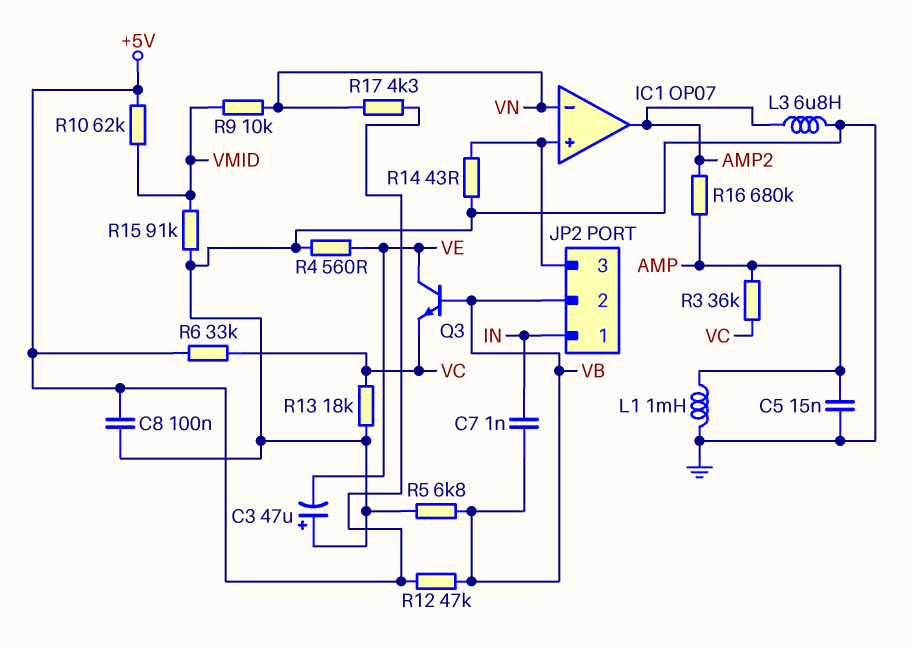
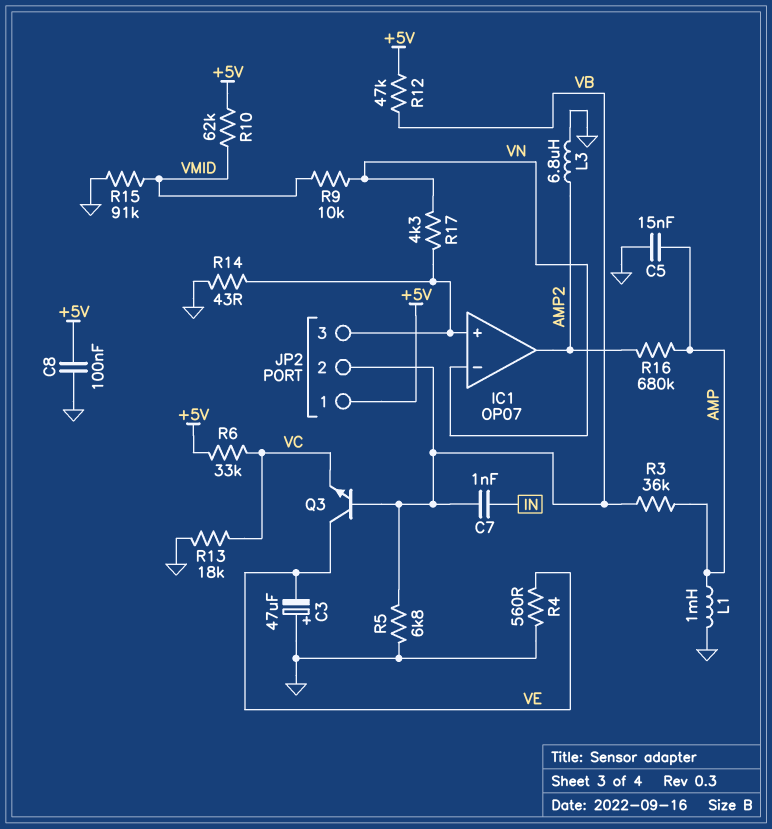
JP2 pin 1: IN -> +5V
R3: 36k (AMP, VC) -> 36k (AMP, VB)
R17: 4.3k (+5V, VN) -> 4.3k (IC1/in+, VN)

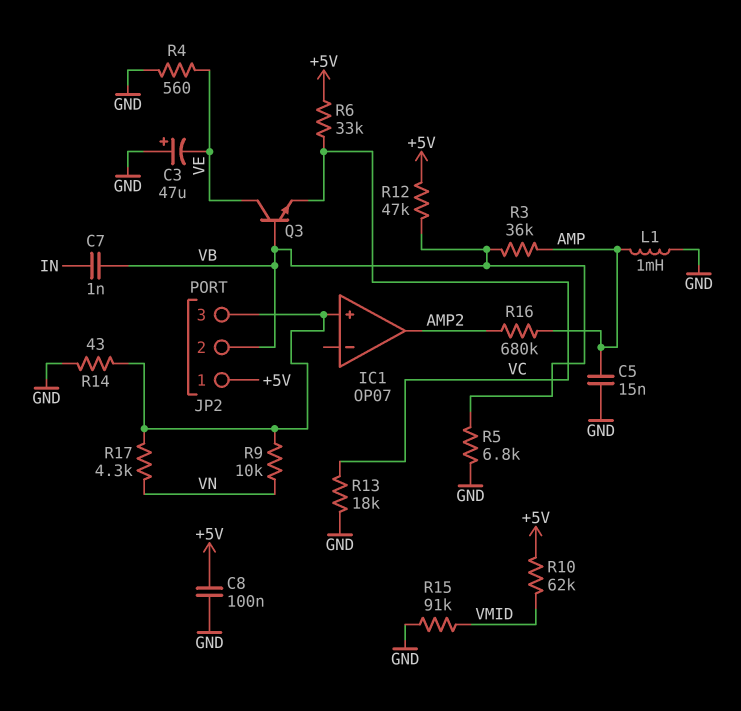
IC1 pin in-: VN -> none
L3: 6.8uH (AMP2, GND) -> none
R9: 10k (VMID, VN) -> 10k (IC1/in+, VN)

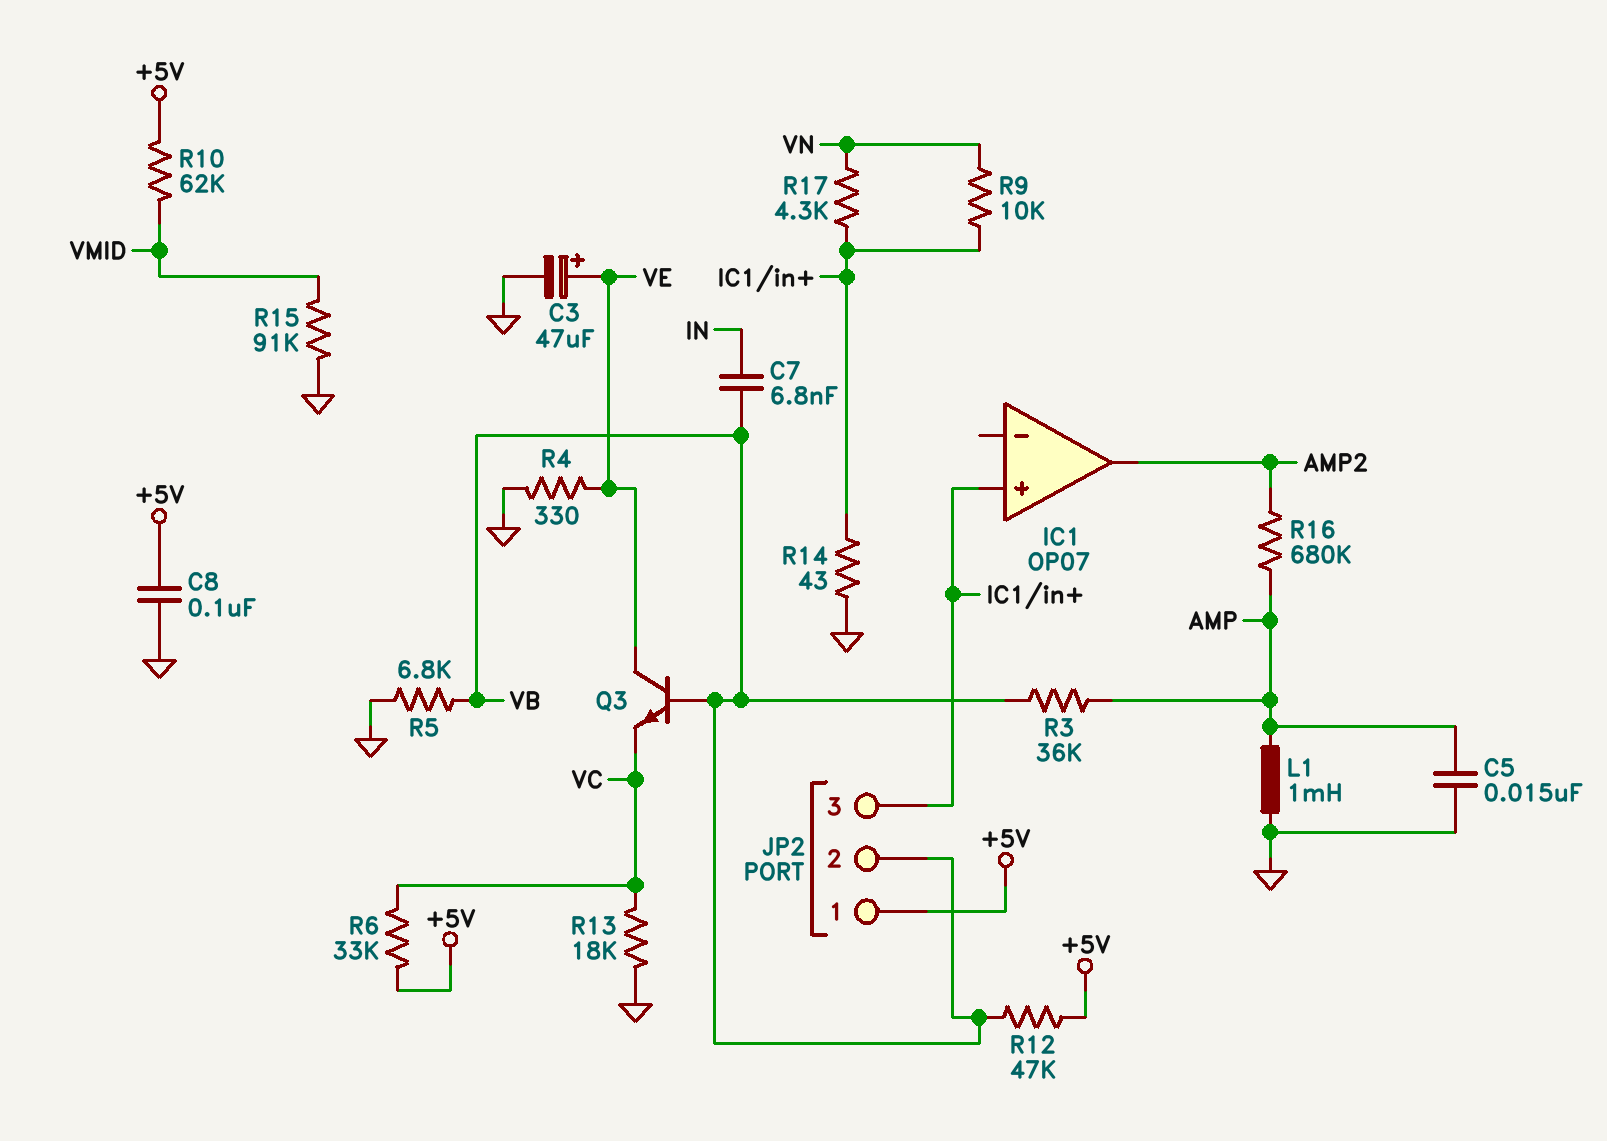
C3: 47uF (plus GND, minus VE) -> 47uF (plus VE, minus GND)
C7: 1nF (IN, VB) -> 6.8nF (IN, VB)
R4: 560 (GND, VE) -> 330 (GND, VE)

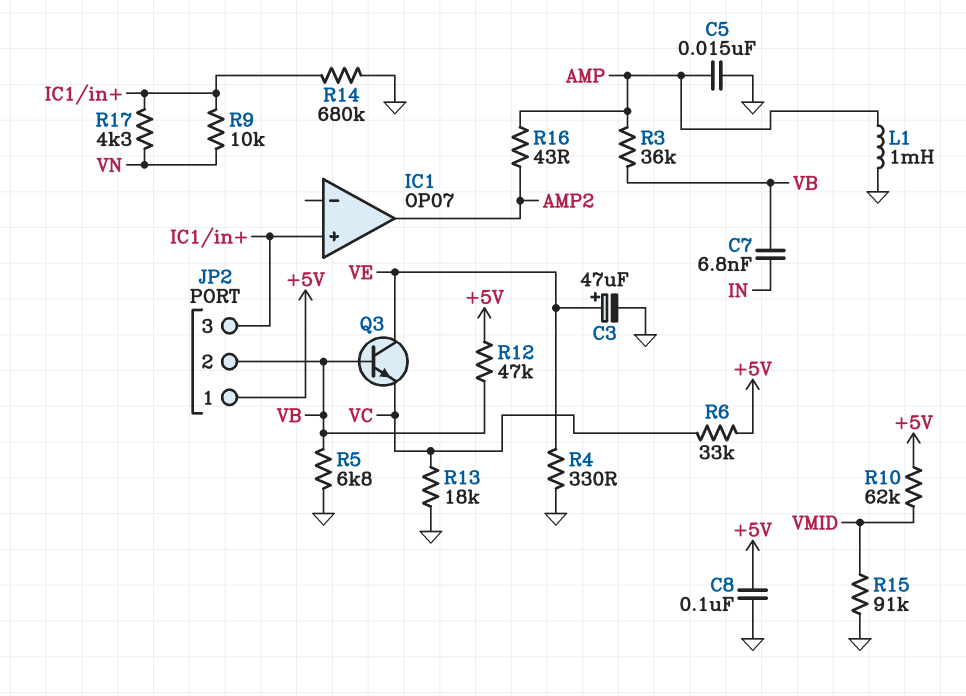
R14: 43 (GND, IC1/in+) -> 680k (GND, IC1/in+)
R16: 680k (AMP, AMP2) -> 43 (AMP, AMP2)

